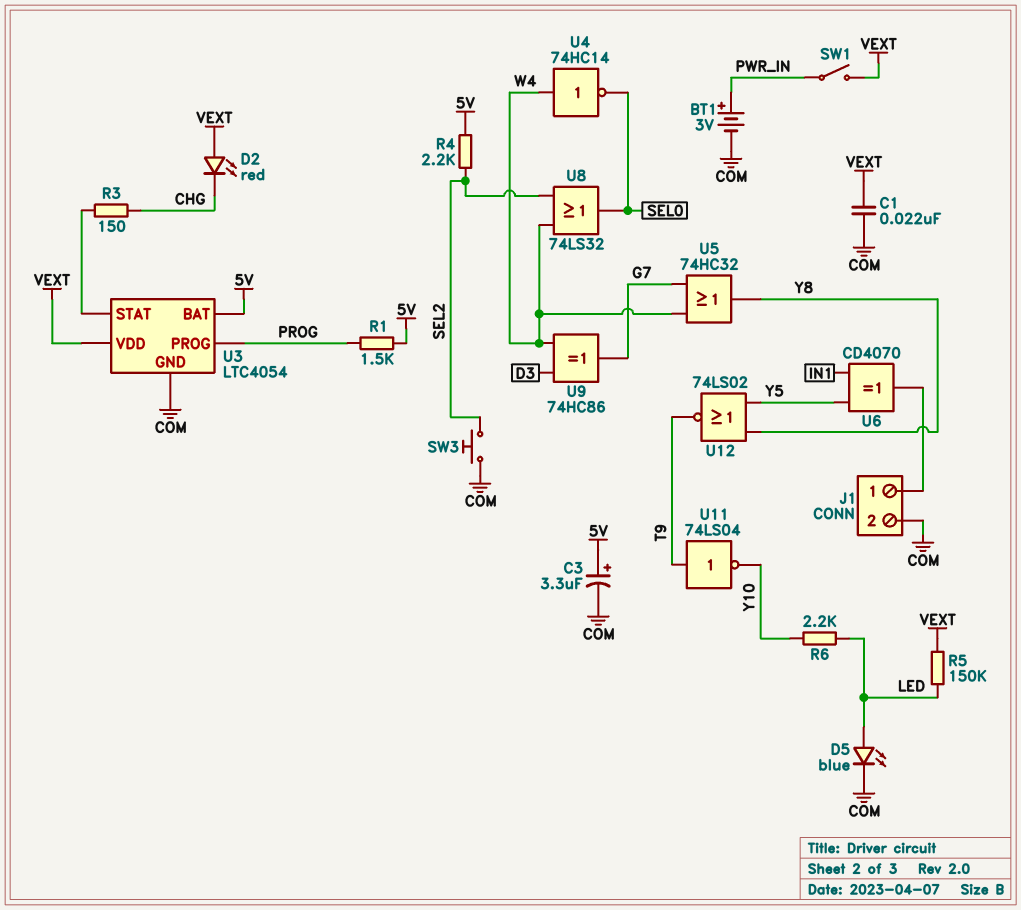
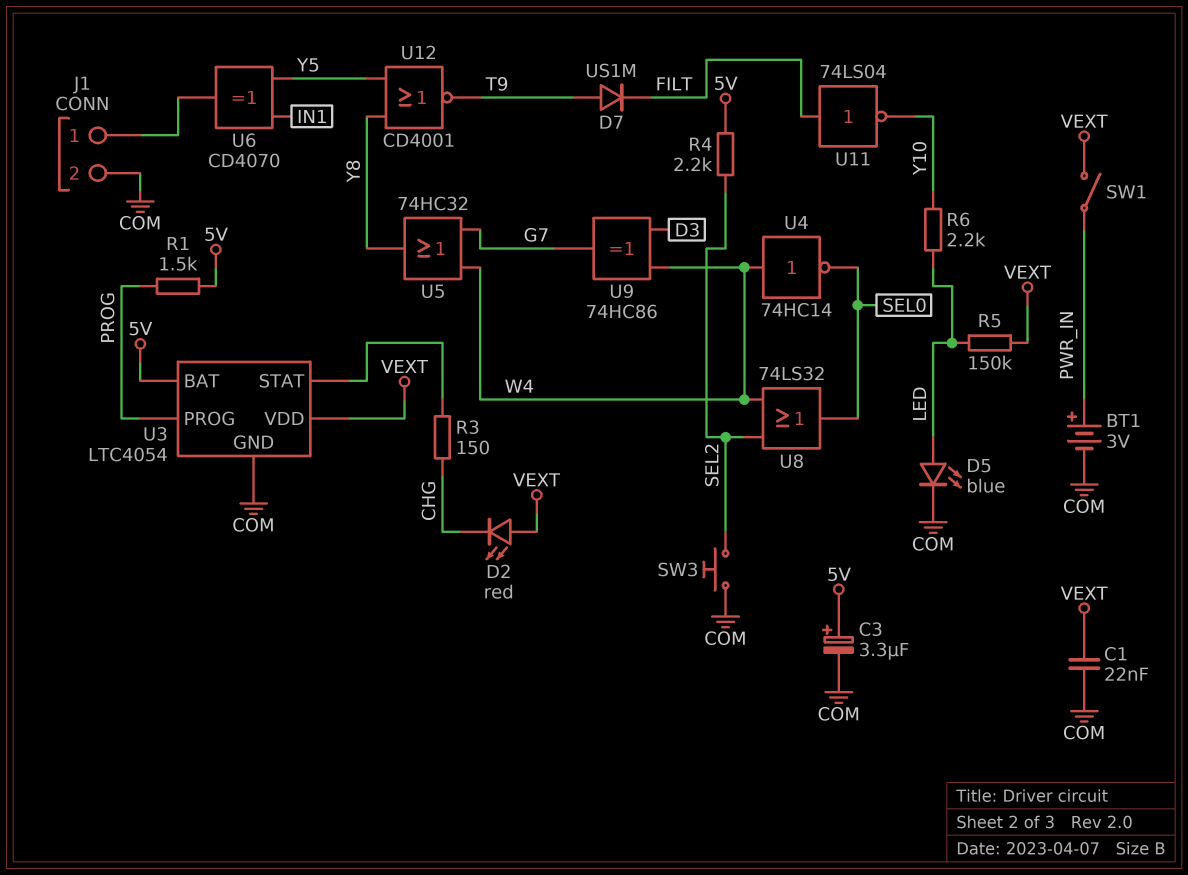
D7: none -> diode US1M (A T9, K FILT)
U11: NOT 74LS04 (in T9, out Y10) -> NOT 74LS04 (in FILT, out Y10)
U12: NOR 74LS02 (in Y5, in Y8, out T9) -> NOR CD4001 (in Y5, in Y8, out T9)

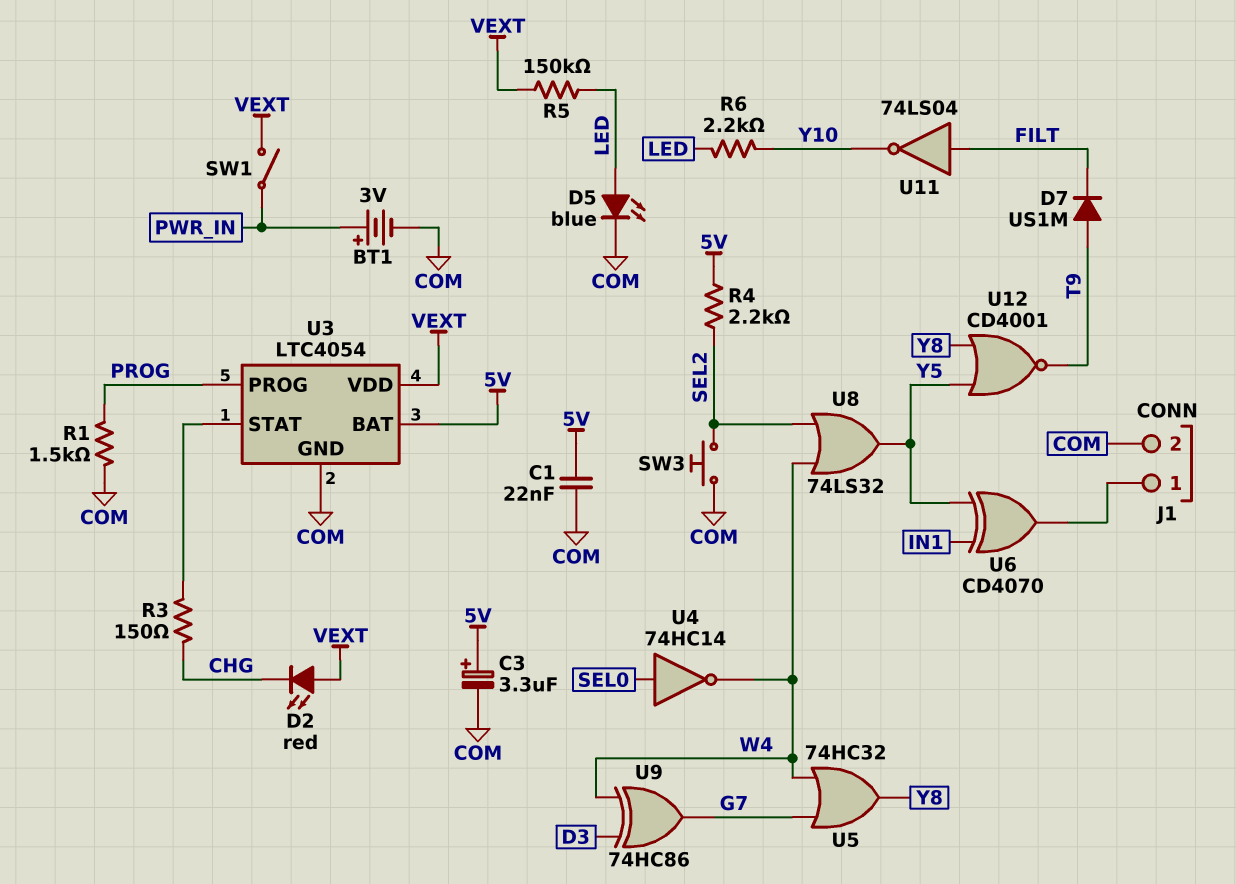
C1: 22nF (COM, VEXT) -> 22nF (5V, COM)
R1: 1.5k (5V, PROG) -> 1.5k (COM, PROG)
U4: NOT 74HC14 (in W4, out SEL0) -> NOT 74HC14 (in SEL0, out W4)
U8: OR 74LS32 (in SEL2, in W4, out SEL0) -> OR 74LS32 (in SEL2, in W4, out Y5)

